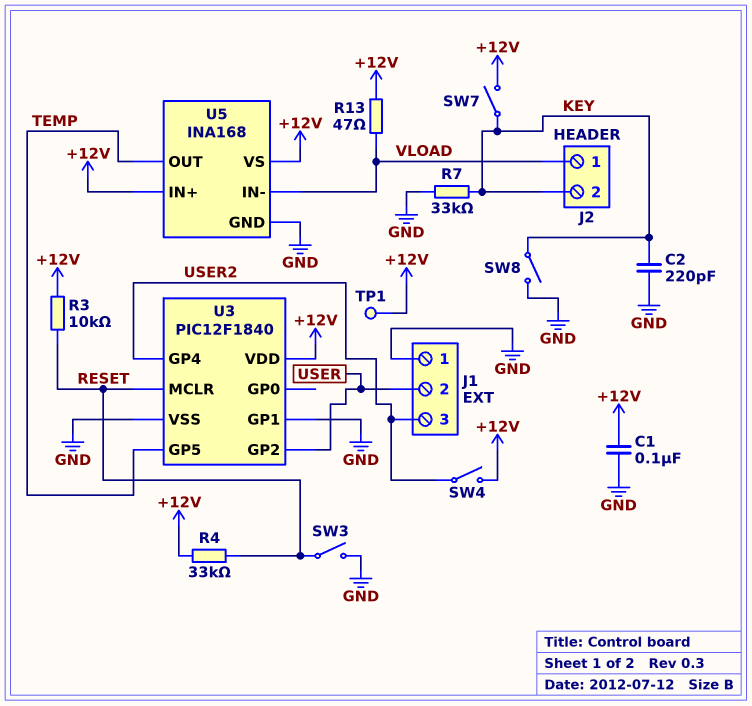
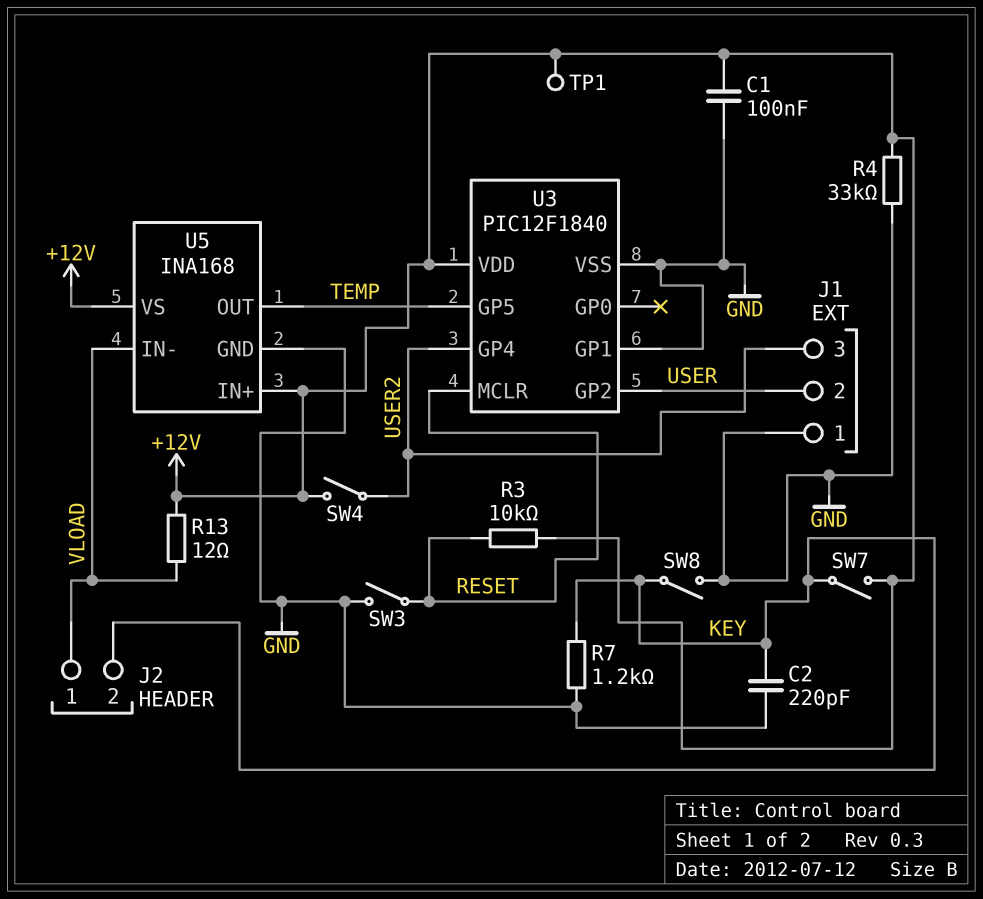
R4: 33k (+12V, RESET) -> 33k (+12V, GND)
R7: 33k (GND, KEY) -> 1.2k (GND, KEY)
R13: 47 (+12V, VLOAD) -> 12 (+12V, VLOAD)

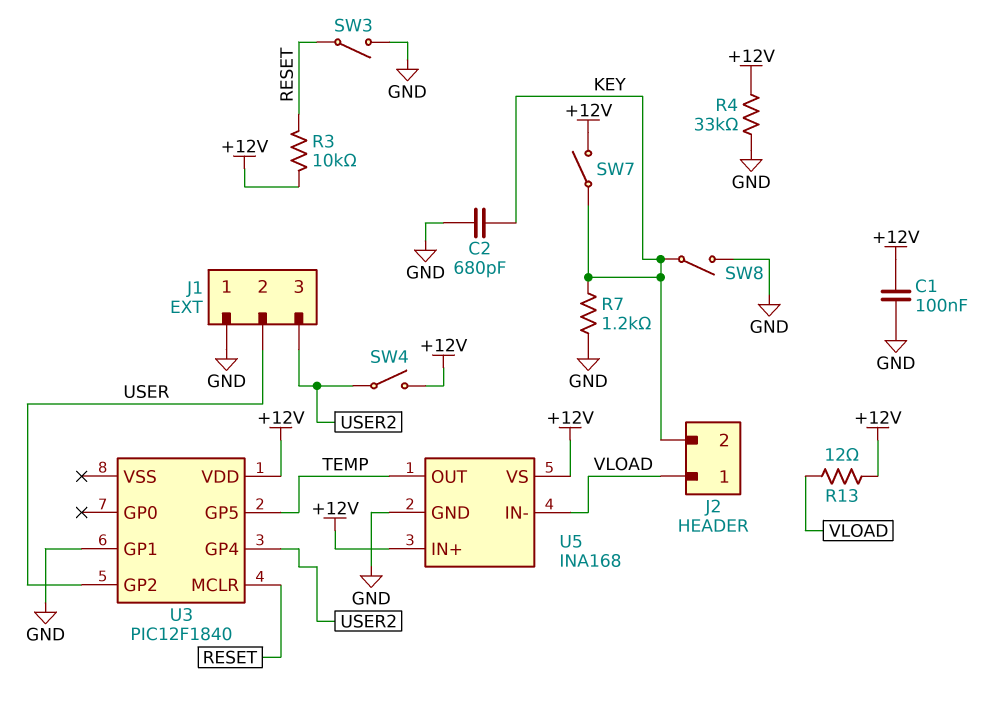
C2: 220pF (GND, KEY) -> 680pF (GND, KEY)
TP1: test point (+12V) -> none
U3 pin VSS: GND -> none

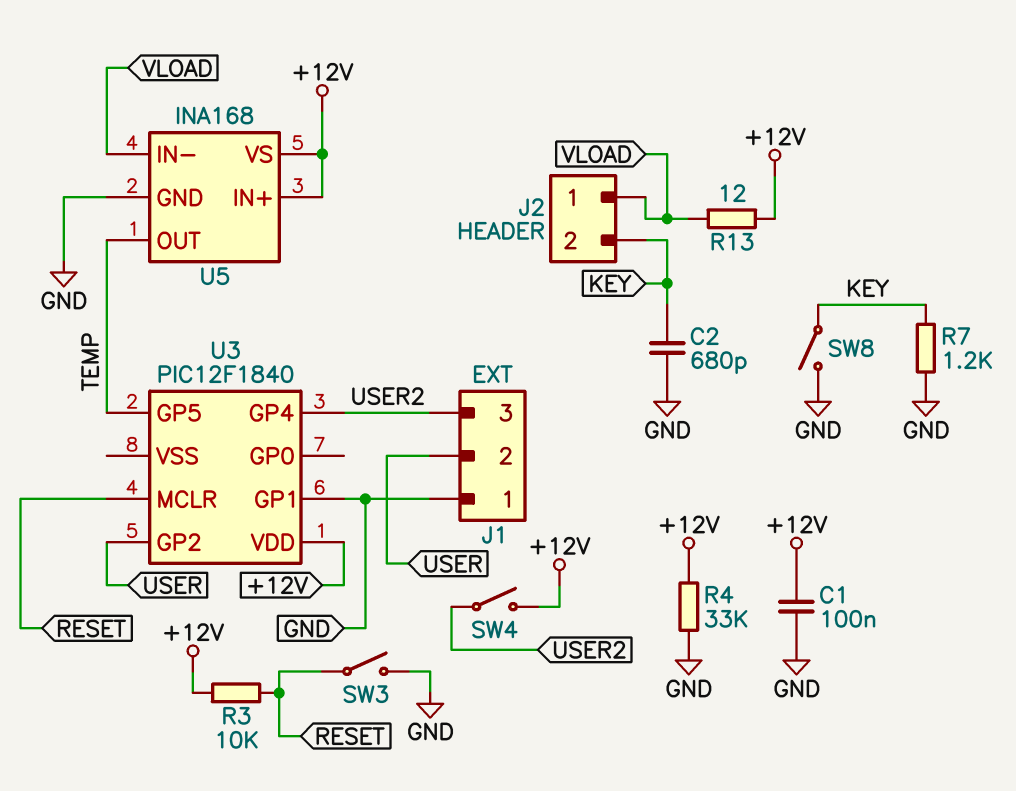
SW7: switch (+12V, KEY) -> none

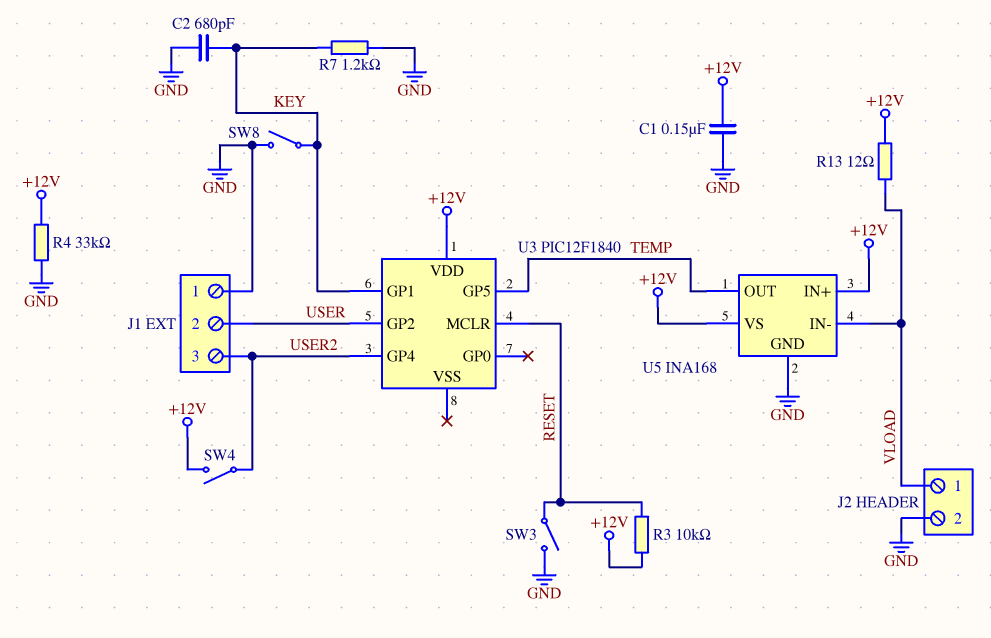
C1: 100nF (+12V, GND) -> 150nF (+12V, GND)
J2 pin 2: KEY -> GND
U3 pin GP1: GND -> KEY

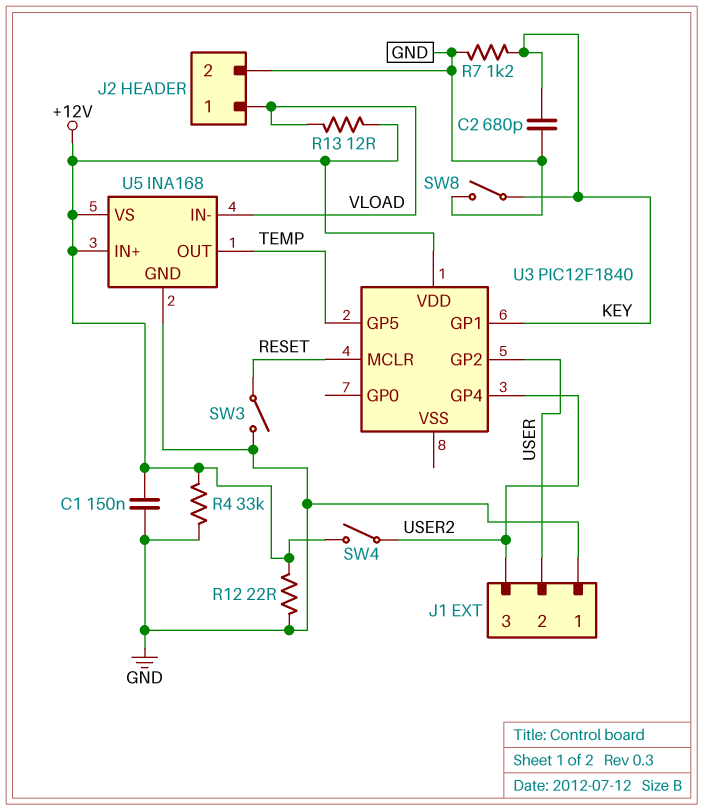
R3: 10k (+12V, RESET) -> none
R12: none -> 22 (+12V, GND)

